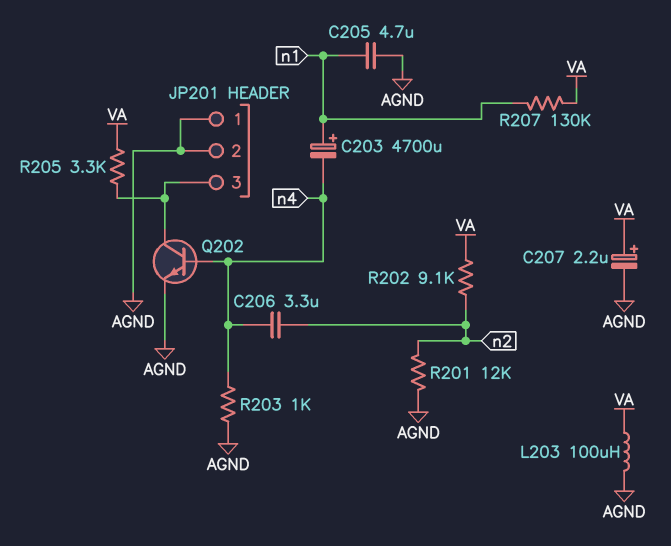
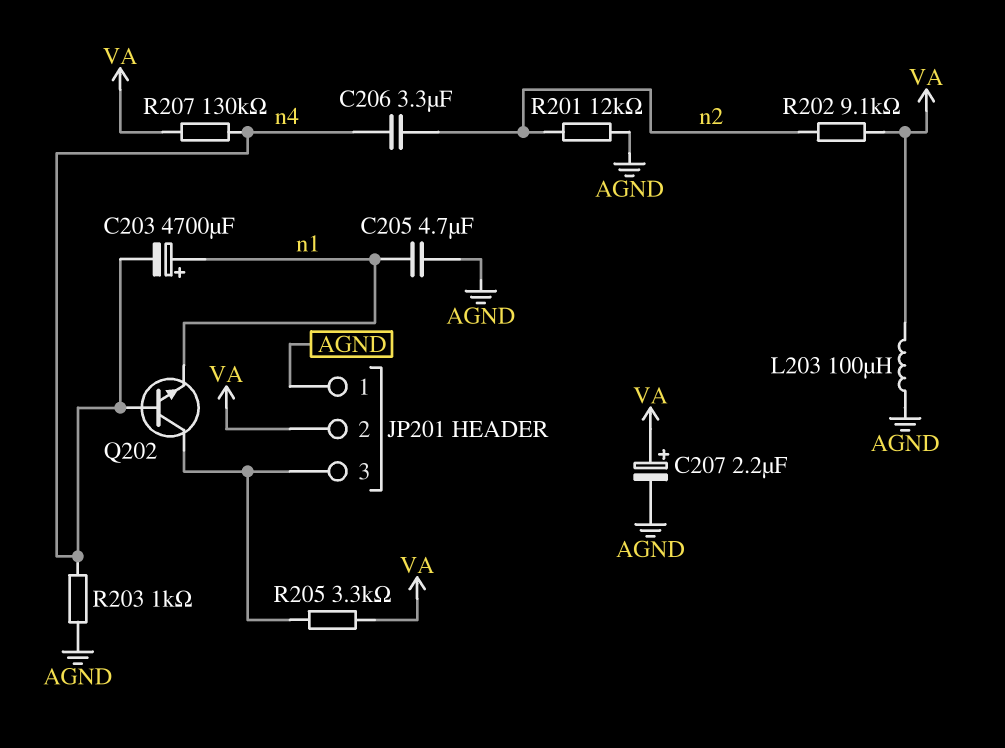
JP201 pin 2: AGND -> VA
Q202: NPN (B n4, C JP201/3, E AGND) -> NPN (B n4, C JP201/3, E n1)
R207: 130k (VA, n1) -> 130k (VA, n4)

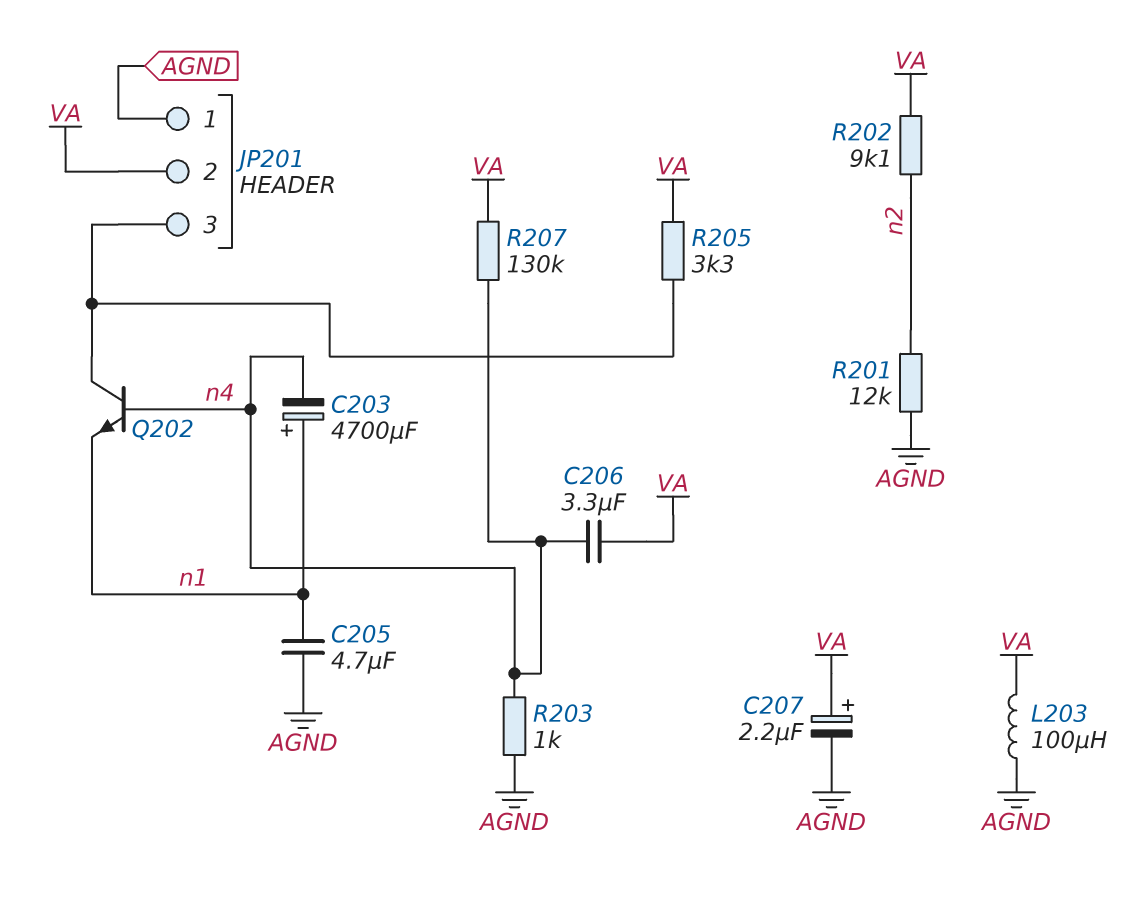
C206: 3.3uF (n2, n4) -> 3.3uF (VA, n4)

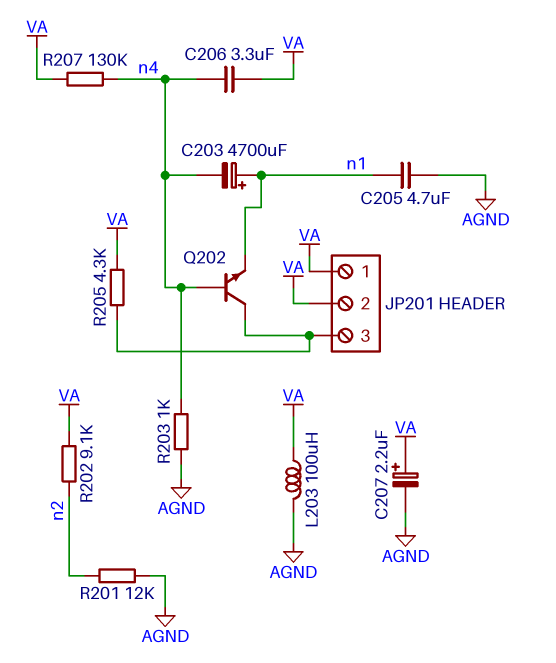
JP201 pin 1: AGND -> VA
R205: 3.3k (JP201/3, VA) -> 4.3k (JP201/3, VA)

